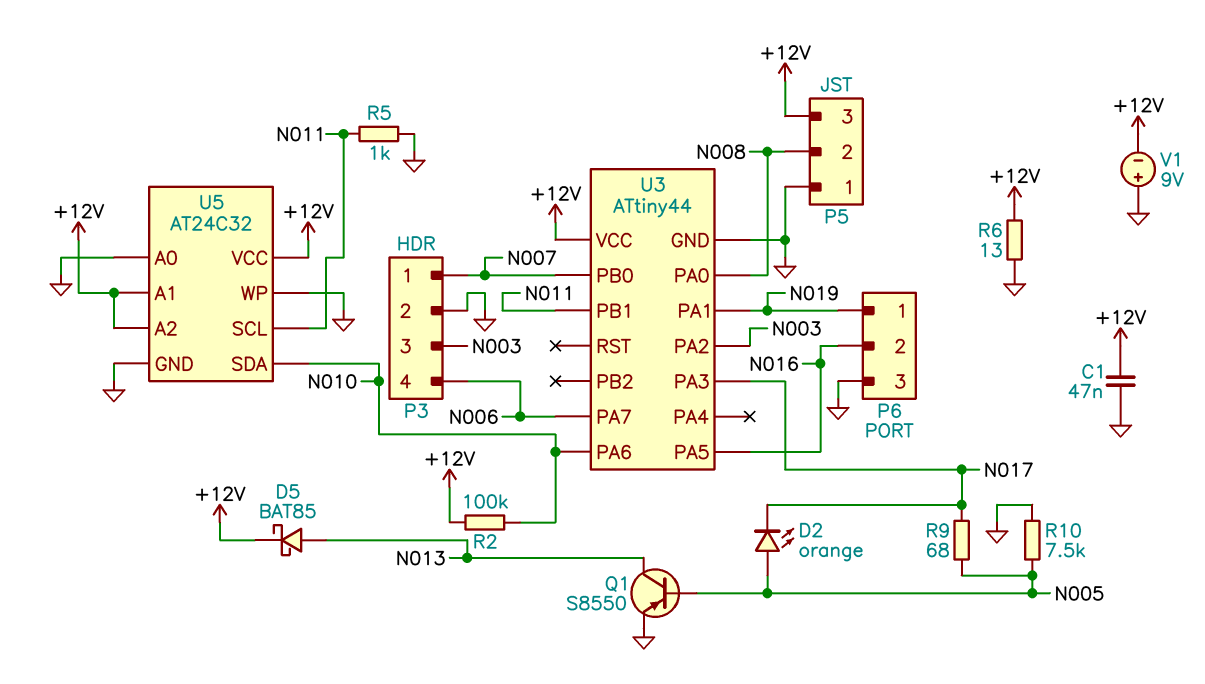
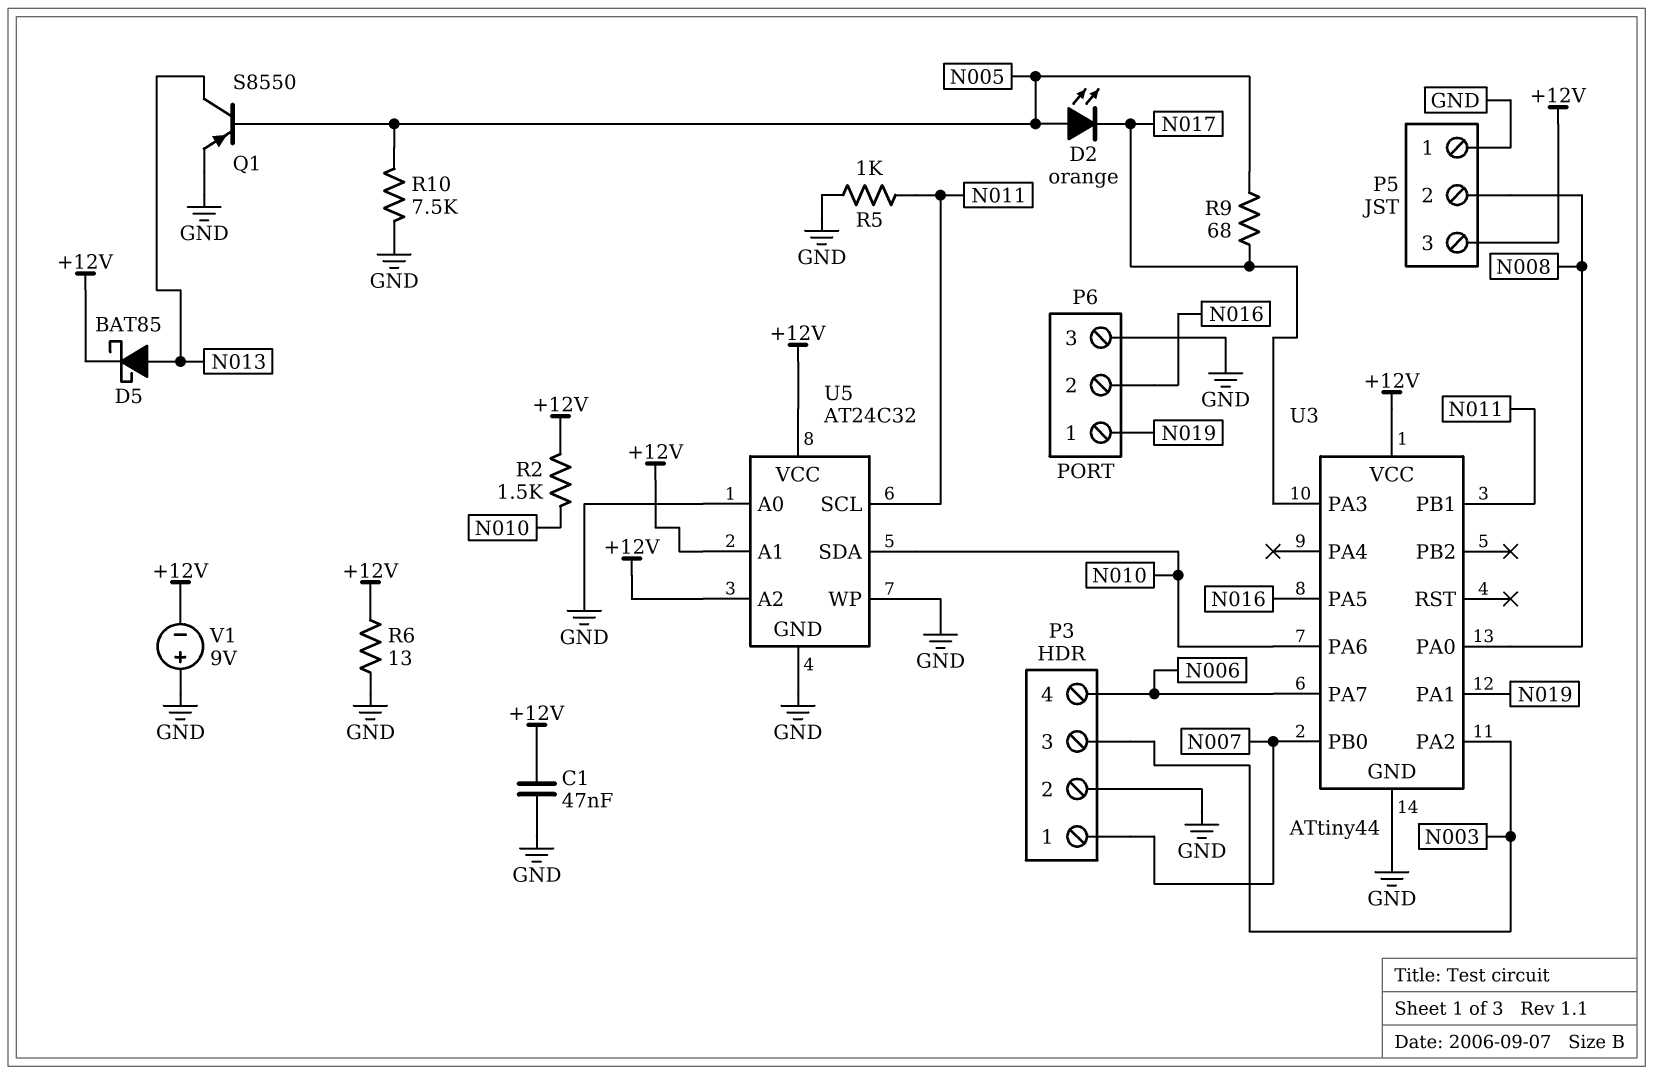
R2: 100k (+12V, N010) -> 1.5k (+12V, N010)

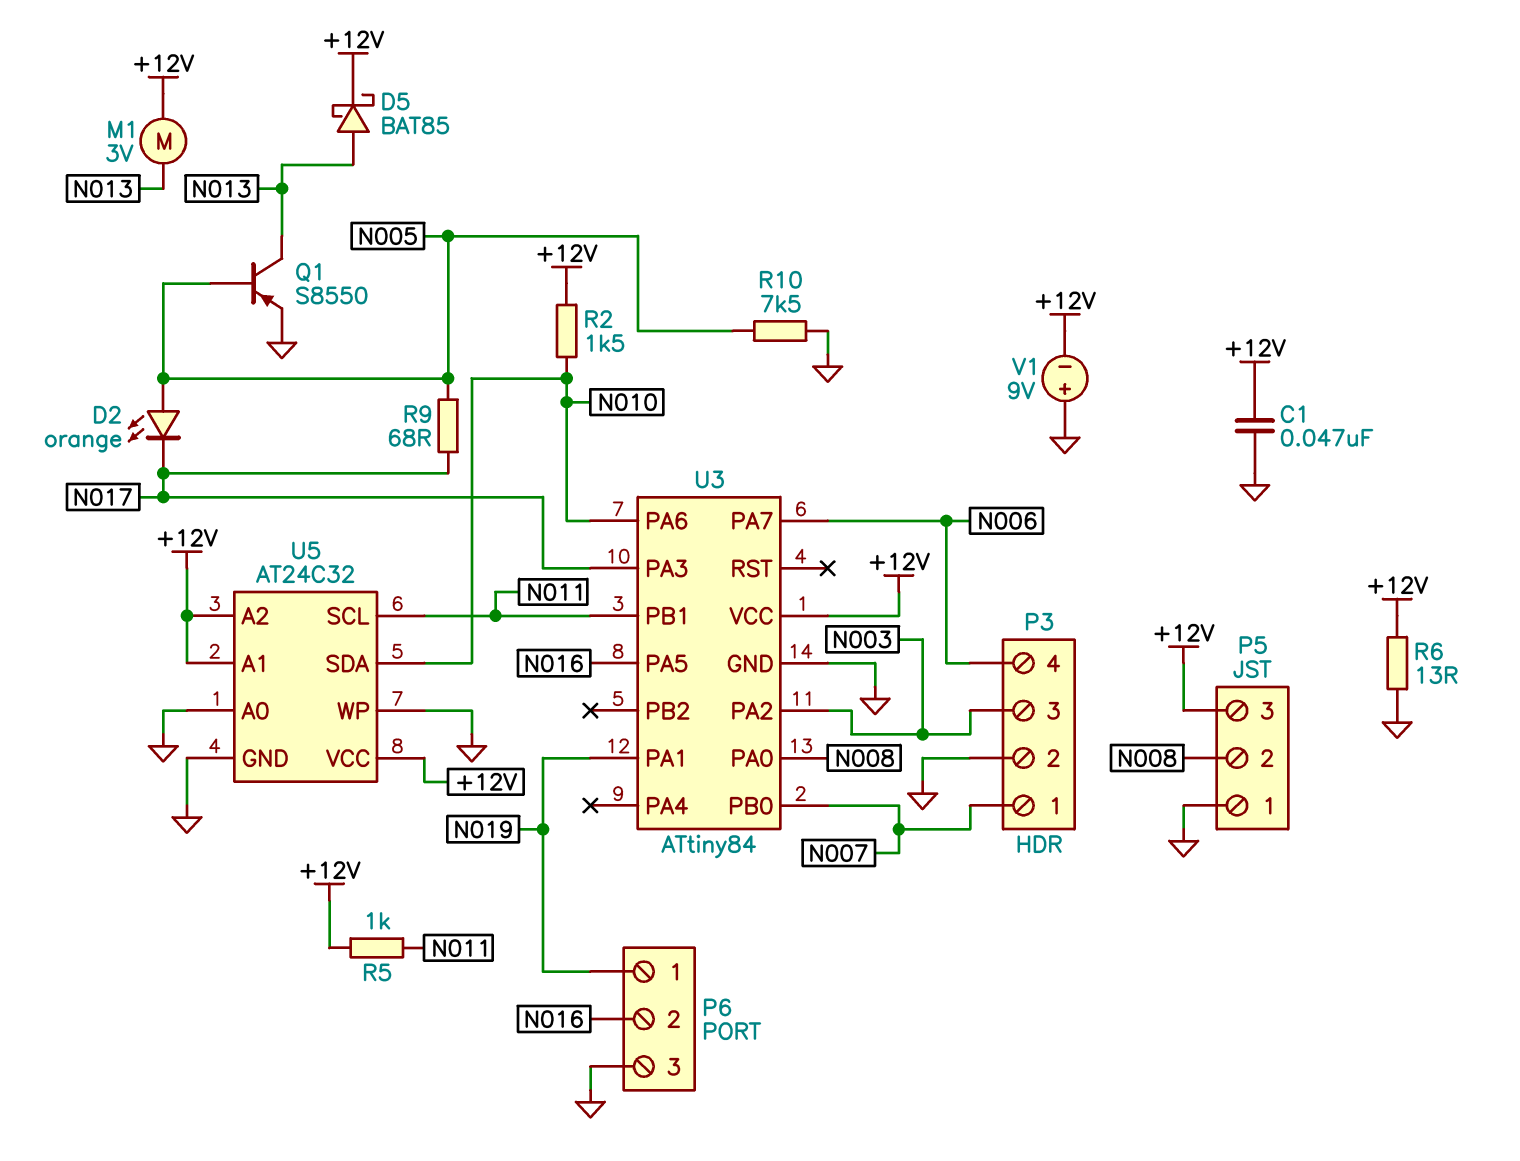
M1: none -> motor 3V (+12V, N013)
R5: 1k (GND, N011) -> 1k (+12V, N011)
U3: ATtiny44 -> ATtiny84

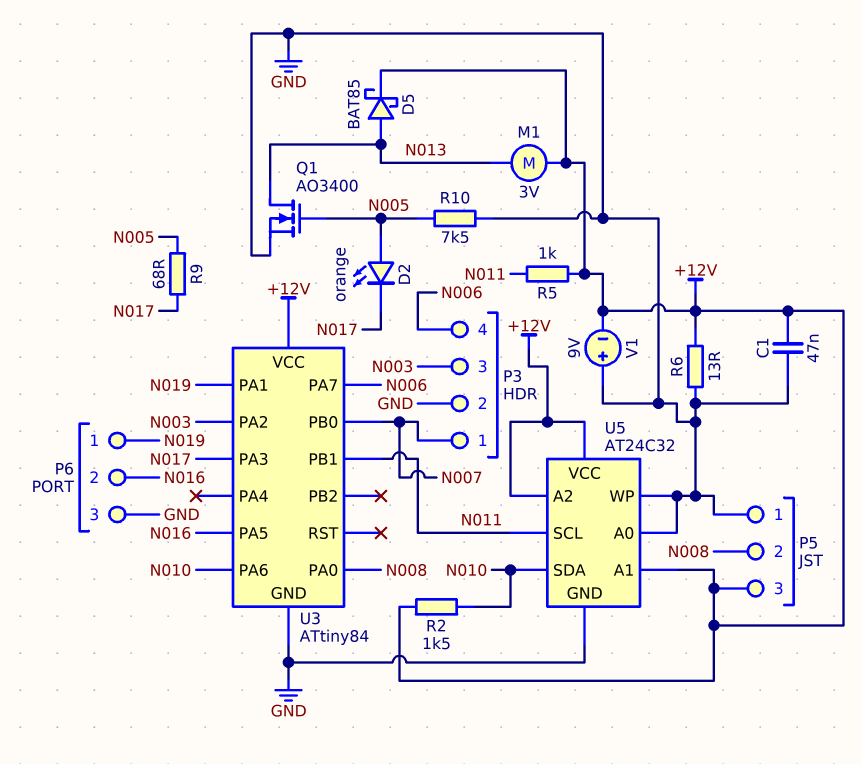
Q1: PNP S8550 (B N005, C N013, E GND) -> NMOS AO3400 (G N005, D N013, S GND)

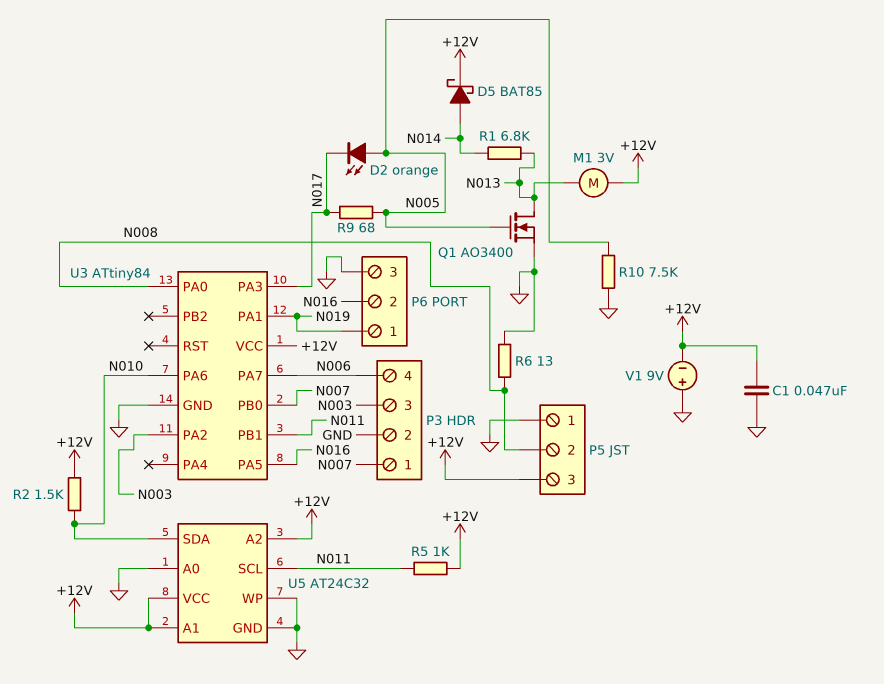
D5: schottky BAT85 (A N013, K +12V) -> schottky BAT85 (A N014, K +12V)
R1: none -> 6.8k (N013, N014)
R6: 13 (+12V, GND) -> 13 (GND, N008)

